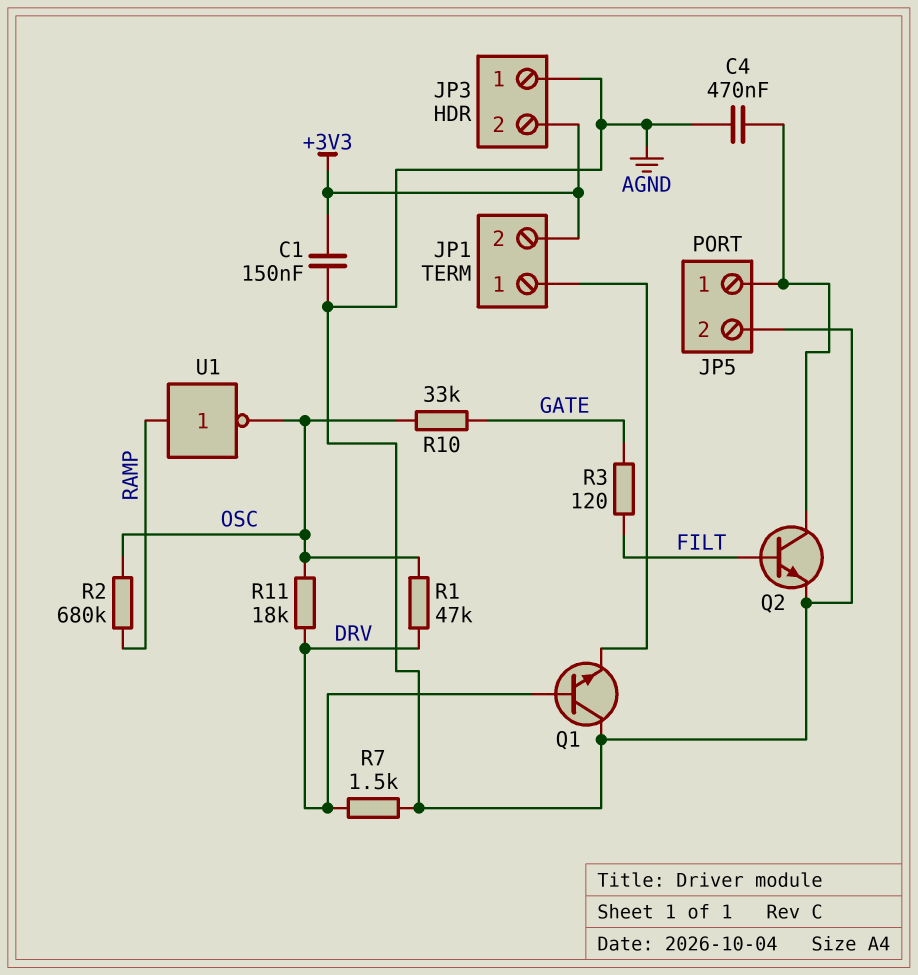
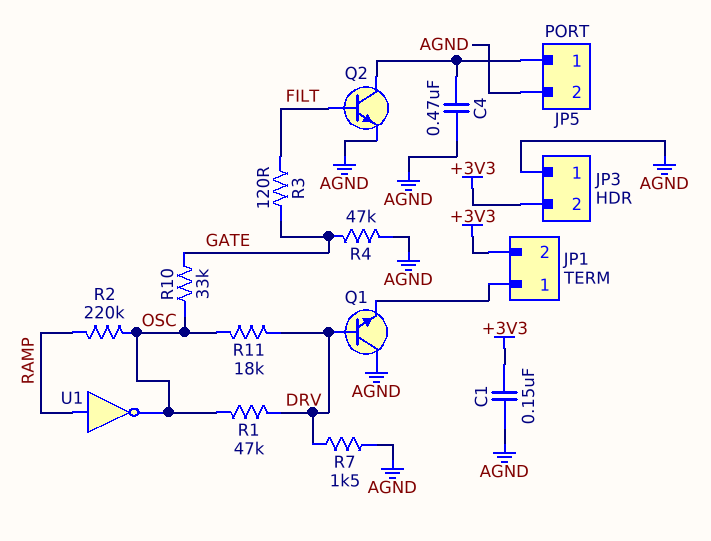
R2: 680k (OSC, RAMP) -> 220k (OSC, RAMP)
R4: none -> 47k (AGND, GATE)

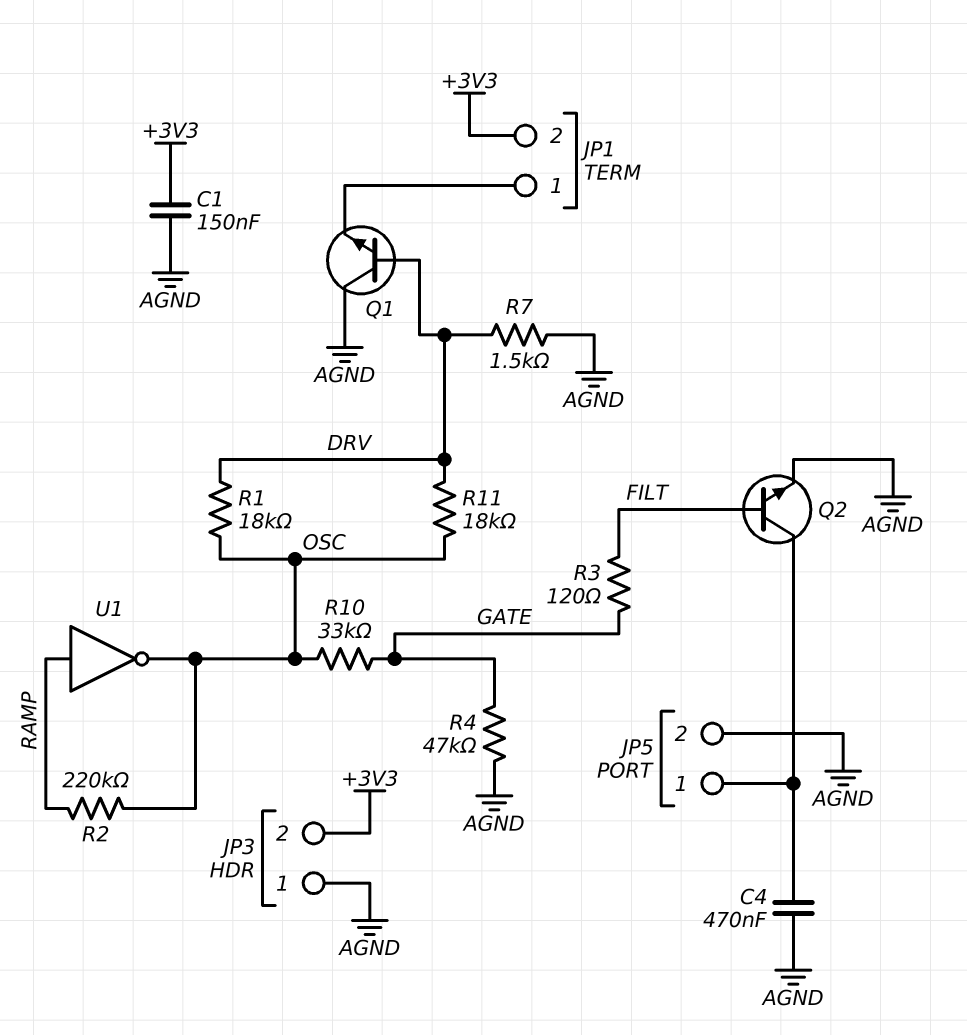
R1: 47k (DRV, OSC) -> 18k (DRV, OSC)

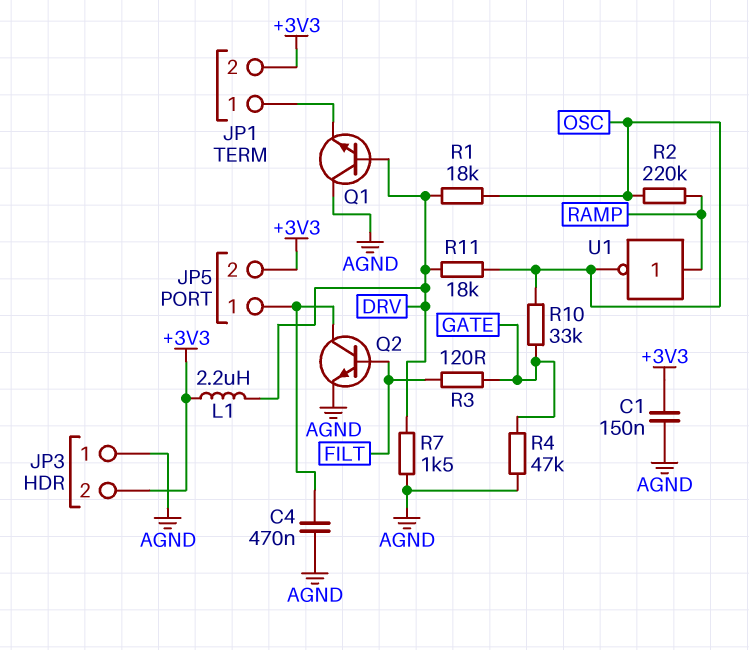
JP5 pin 2: AGND -> +3V3
L1: none -> 2.2uH (+3V3, DRV)

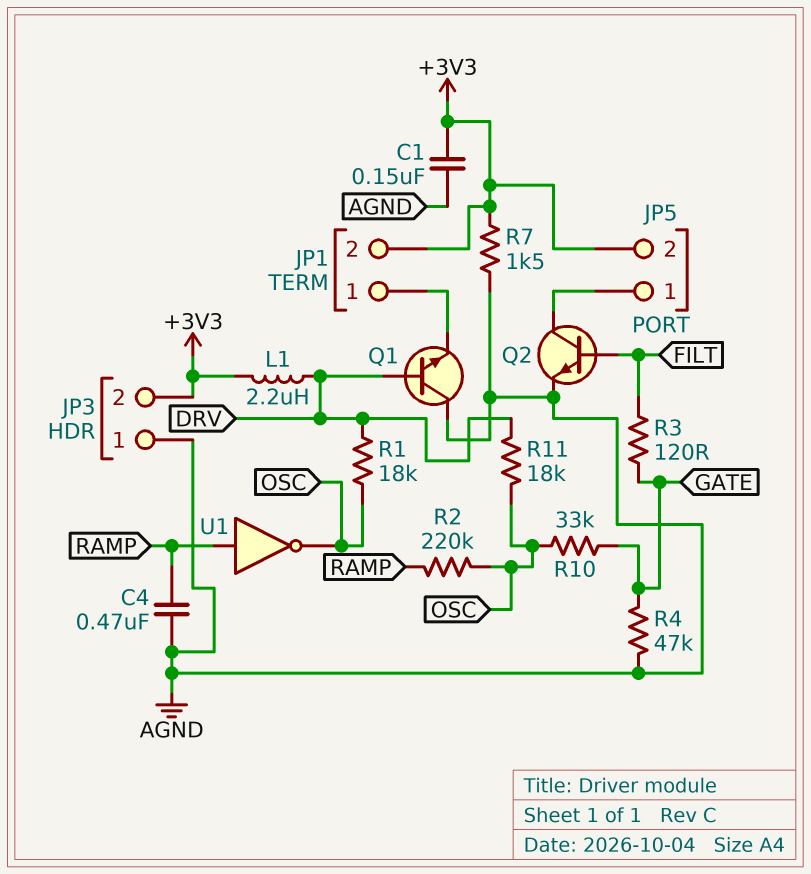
C4: 470nF (AGND, JP5/1) -> 470nF (AGND, RAMP)
R7: 1.5k (AGND, DRV) -> 1.5k (+3V3, AGND)

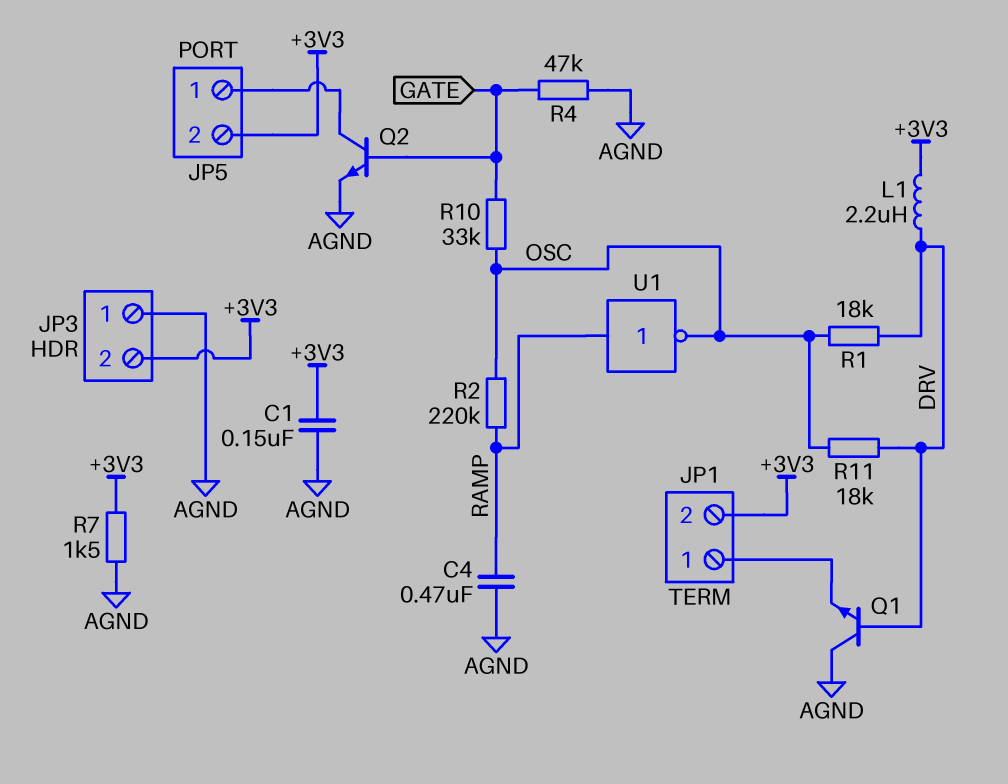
Q2: NPN (B FILT, C JP5/1, E AGND) -> NPN (B GATE, C JP5/1, E AGND)
R3: 120 (FILT, GATE) -> none

